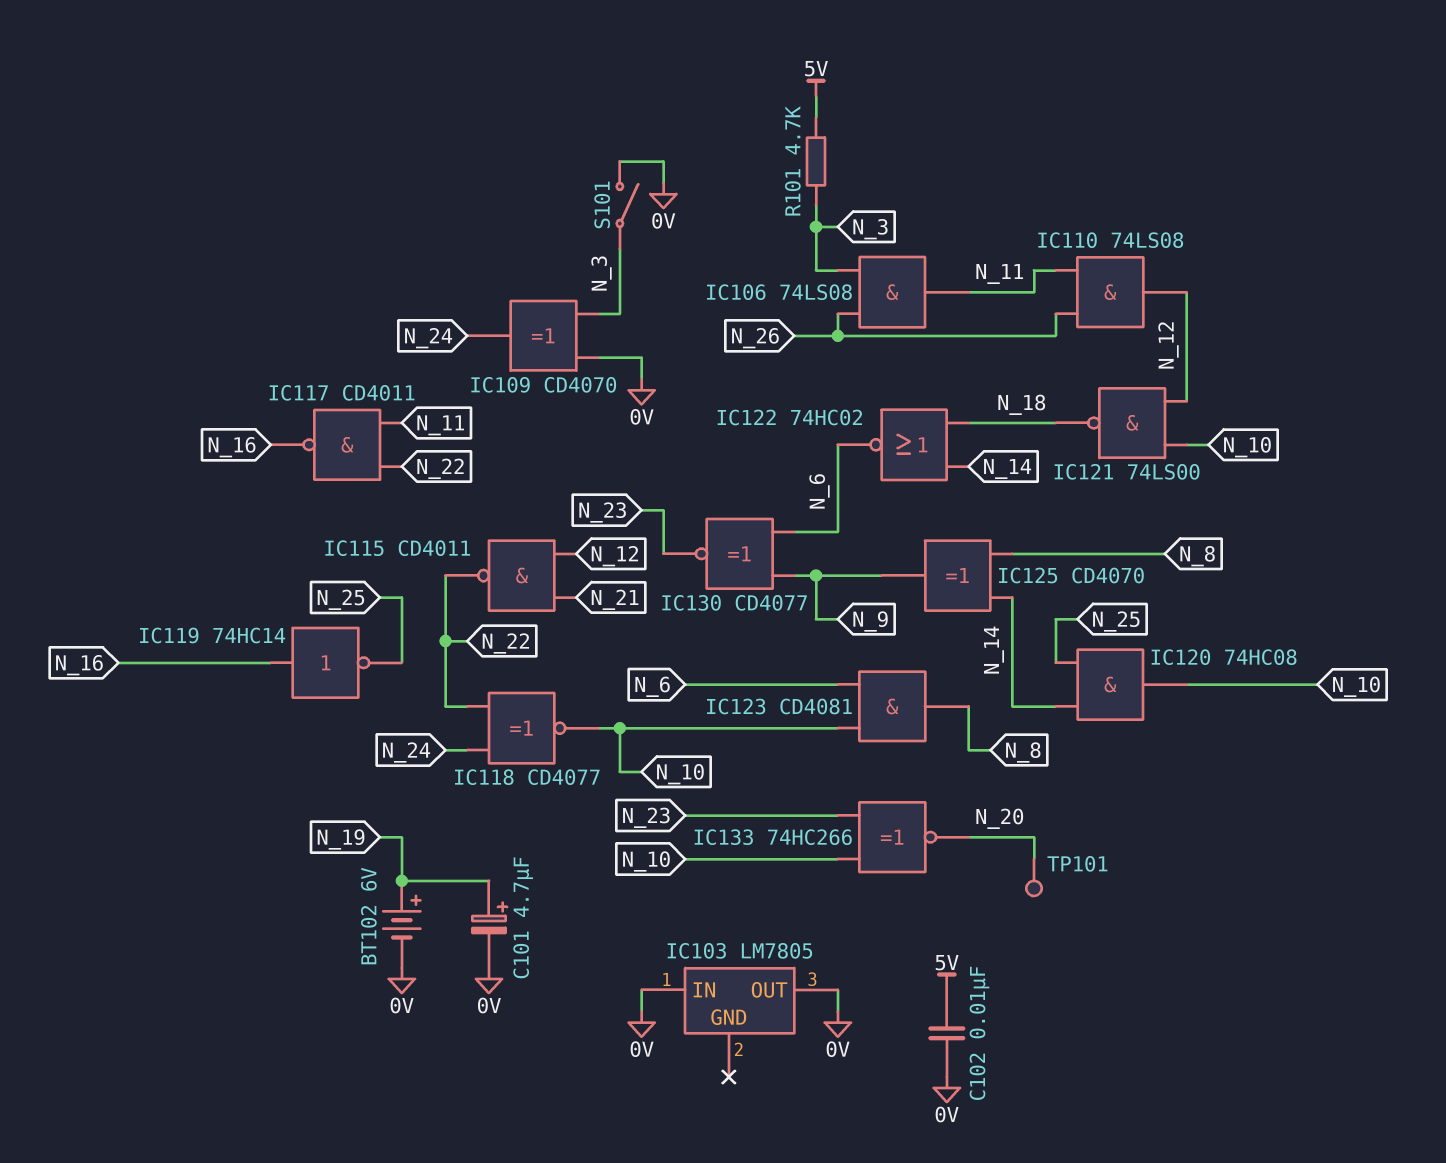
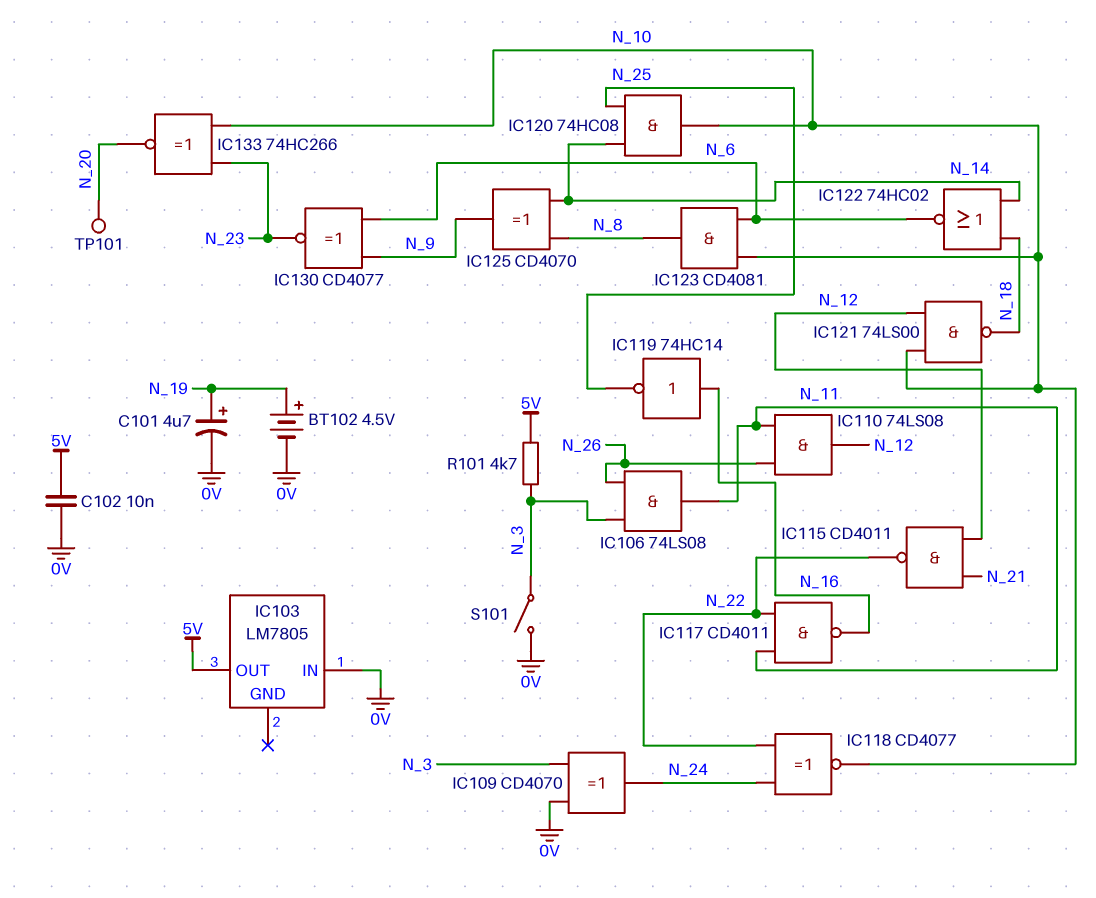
BT102: 6V (plus N_19, minus 0V) -> 4.5V (plus N_19, minus 0V)
IC103 pin OUT: 0V -> 5V

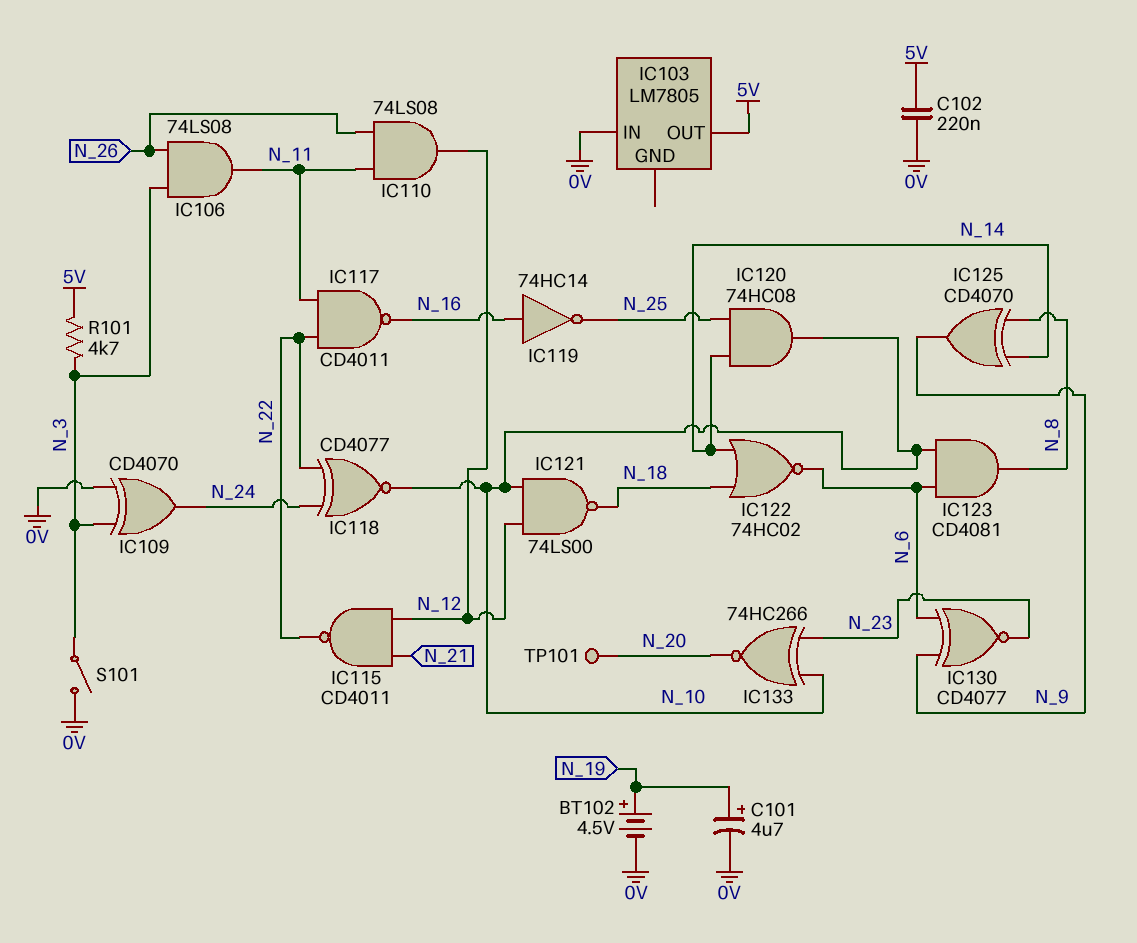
C102: 10nF (0V, 5V) -> 220nF (0V, 5V)

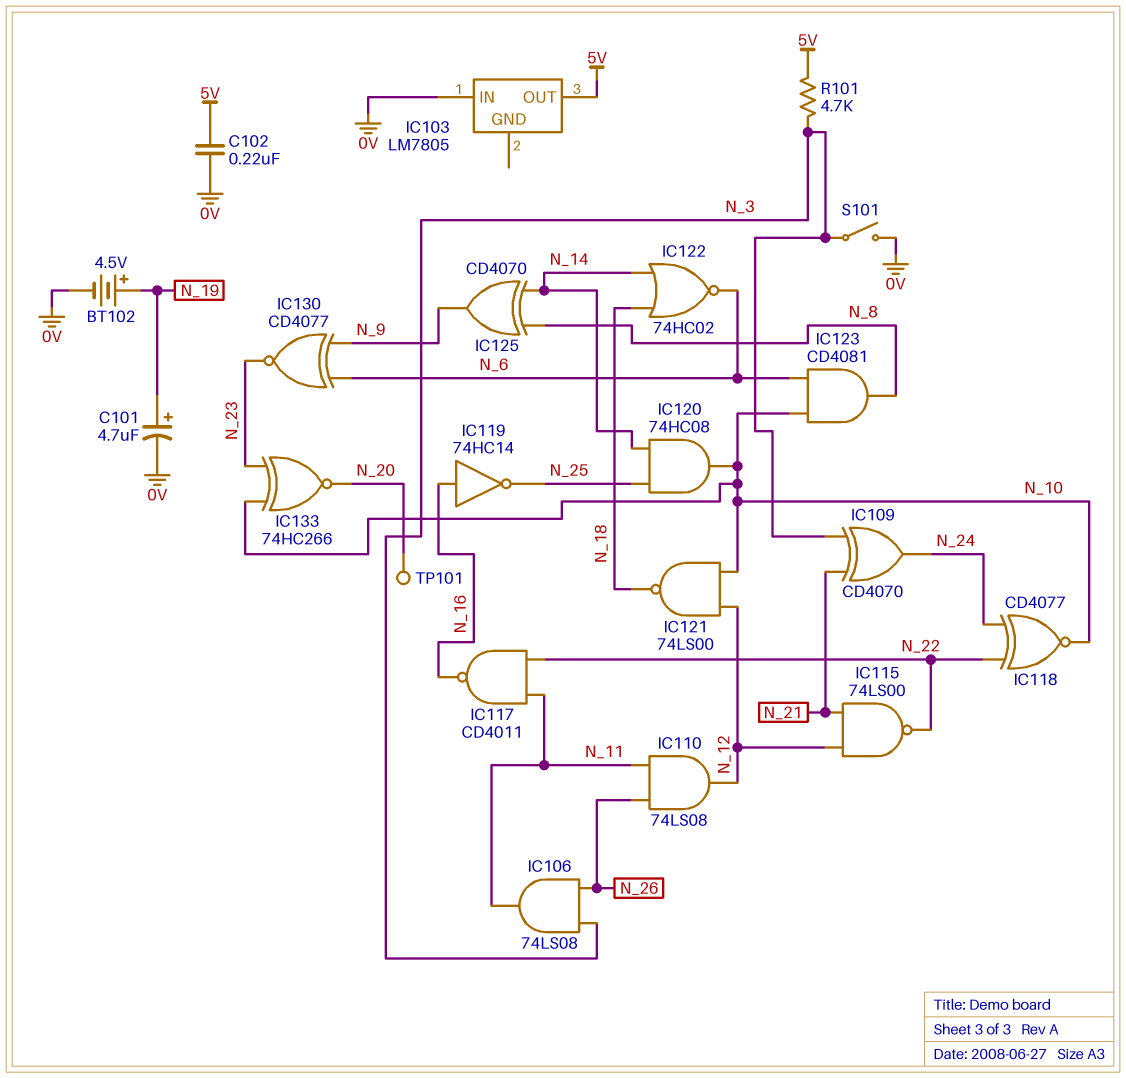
IC109: XOR CD4070 (in 0V, in N_3, out N_24) -> XOR CD4070 (in N_3, in N_21, out N_24)
IC115: NAND CD4011 (in N_12, in N_21, out N_22) -> NAND 74LS00 (in N_12, in N_21, out N_22)

